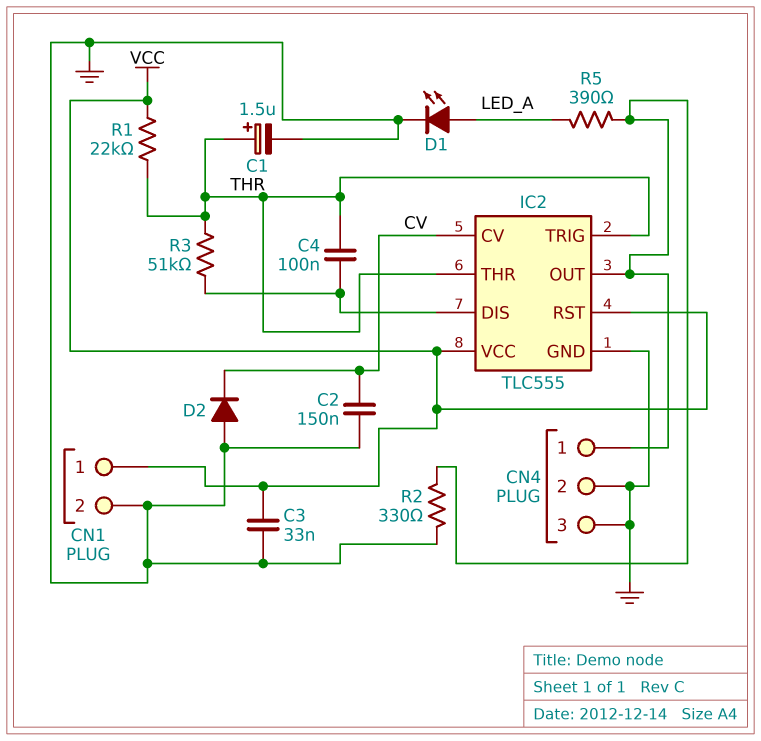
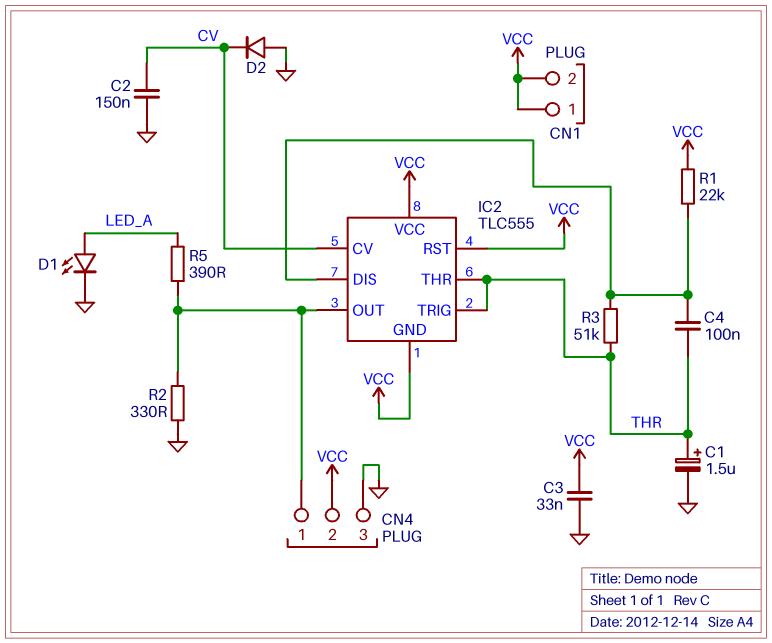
CN1 pin 2: GND -> VCC
CN4 pin 2: GND -> VCC
IC2 pin GND: GND -> VCC
R1: 22k (THR, VCC) -> 22k (IC2/DIS, VCC)

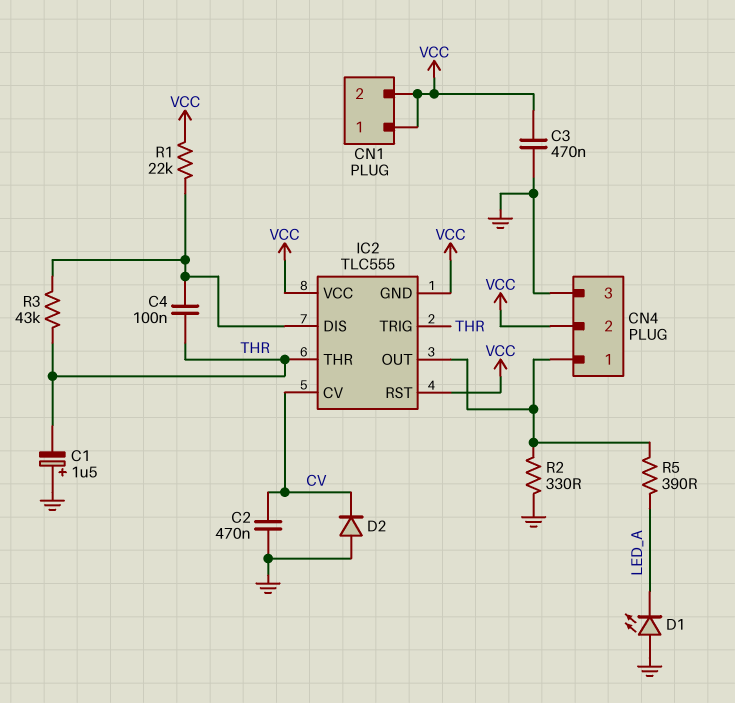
C1: 1.5uF (plus THR, minus GND) -> 1.5uF (plus GND, minus THR)
C2: 150nF (CV, GND) -> 470nF (CV, GND)
C3: 33nF (GND, VCC) -> 470nF (GND, VCC)
D1: LED (A LED_A, K GND) -> LED (A GND, K LED_A)
R3: 51k (IC2/DIS, THR) -> 43k (IC2/DIS, THR)

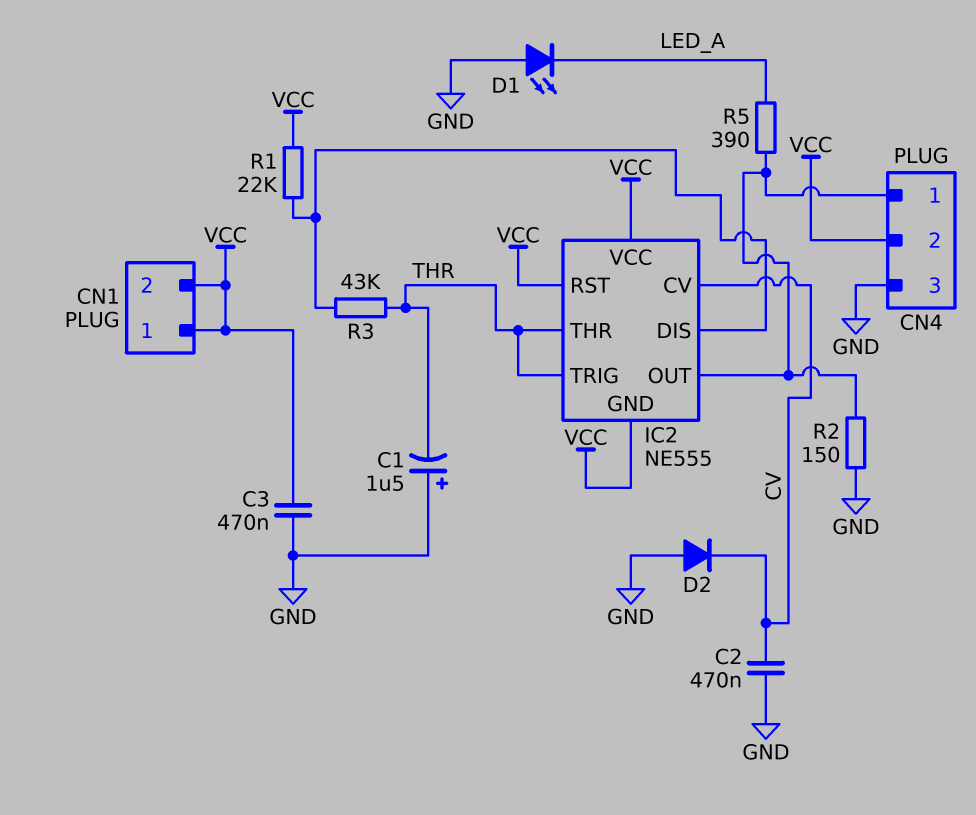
C4: 100nF (IC2/DIS, THR) -> none
IC2: TLC555 -> NE555
R2: 330 (CN4/1, GND) -> 150 (CN4/1, GND)

